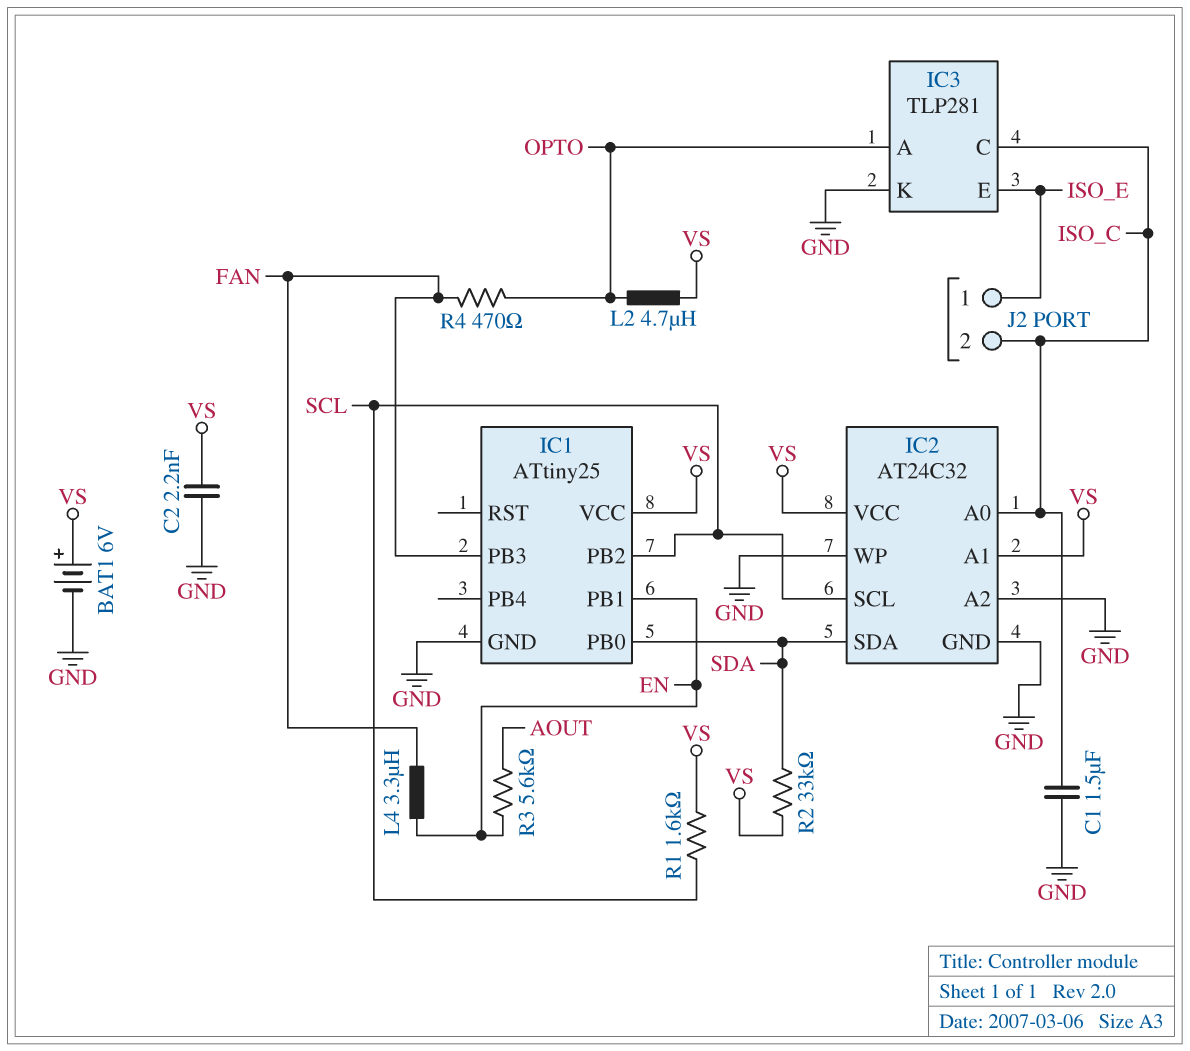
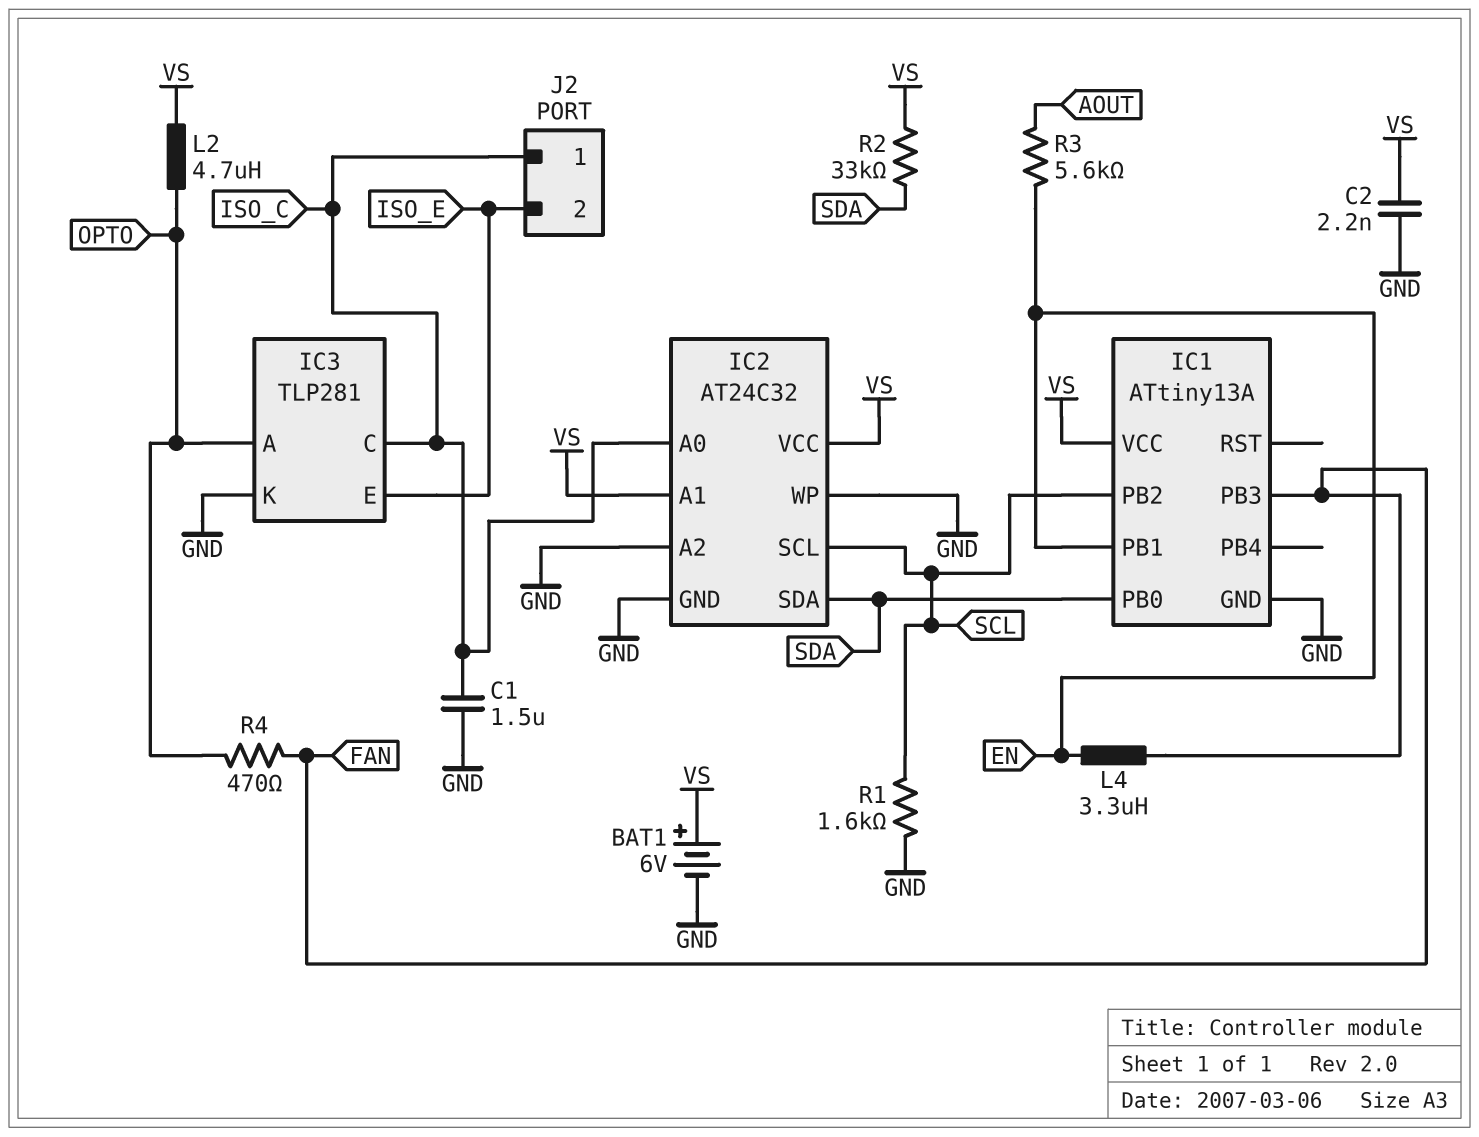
IC1: ATtiny25 -> ATtiny13A
J2 pin 1: ISO_E -> ISO_C
J2 pin 2: ISO_C -> ISO_E
R1: 1.6k (SCL, VS) -> 1.6k (GND, SCL)

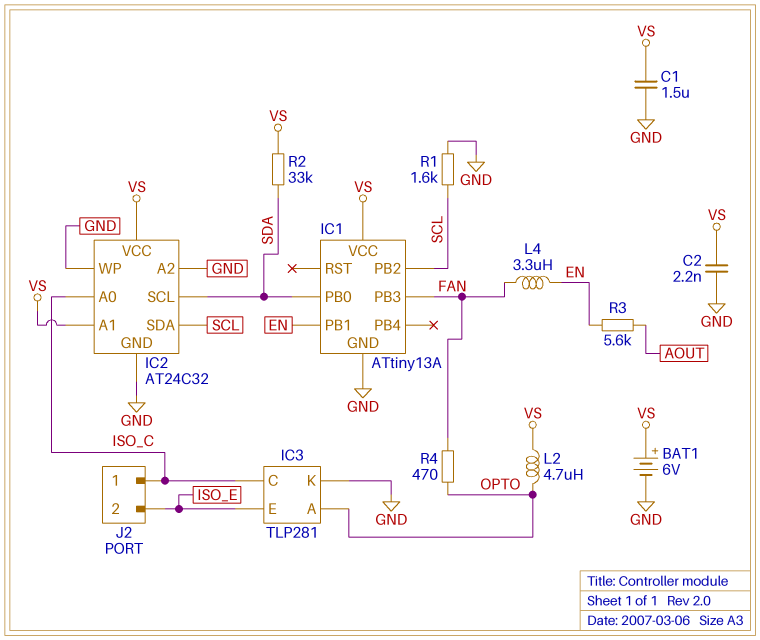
C1: 1.5uF (GND, ISO_C) -> 1.5uF (GND, VS)
IC2 pin SCL: SCL -> SDA
IC2 pin SDA: SDA -> SCL

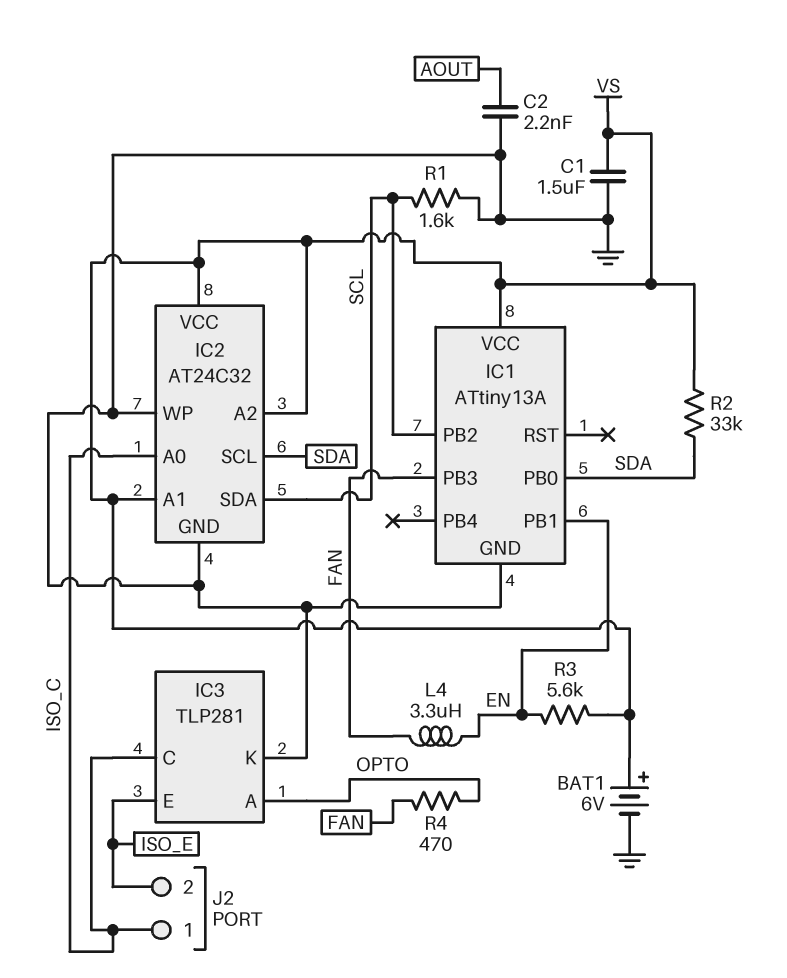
C2: 2.2nF (GND, VS) -> 2.2nF (AOUT, GND)
IC2 pin A2: GND -> VS
L2: 4.7uH (OPTO, VS) -> none
R3: 5.6k (AOUT, EN) -> 5.6k (EN, VS)

